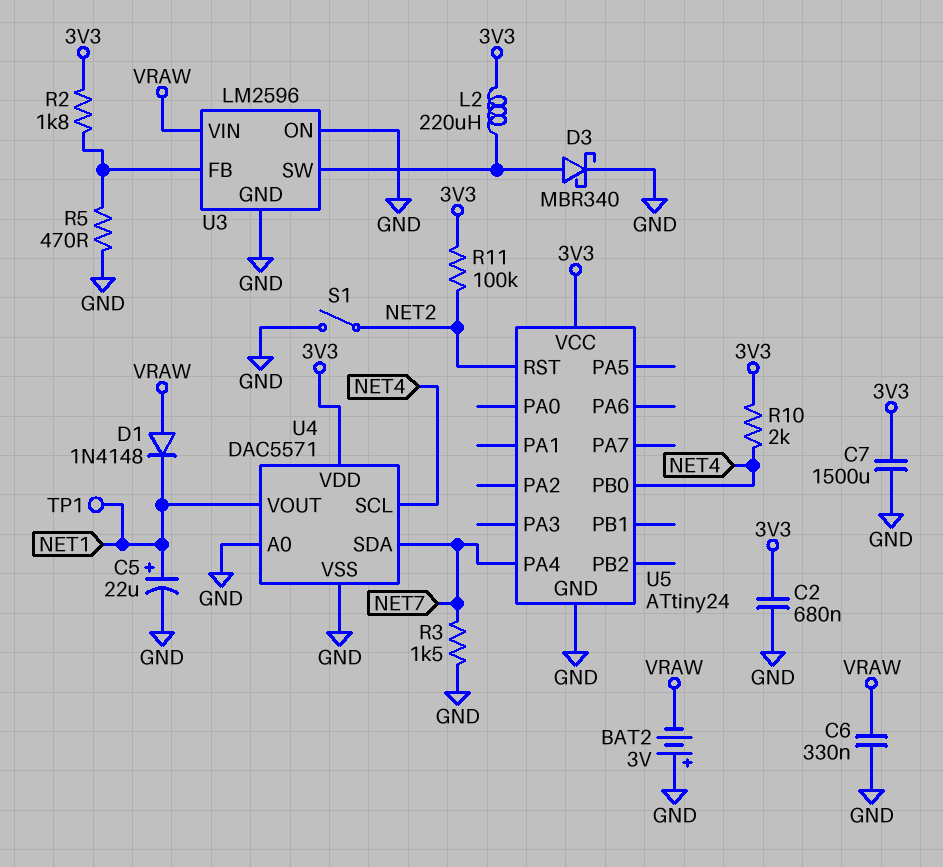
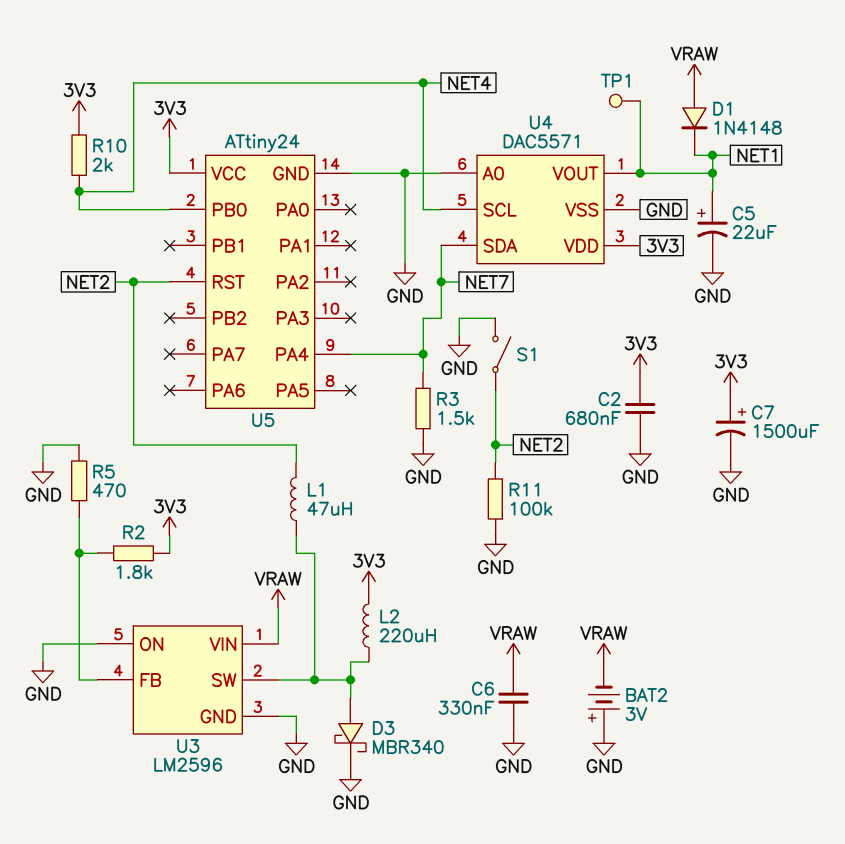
C7: 1500uF (3V3, GND) -> 1500uF (plus 3V3, minus GND)
L1: none -> 47uH (NET2, U3/SW)
R11: 100k (3V3, NET2) -> 100k (GND, NET2)

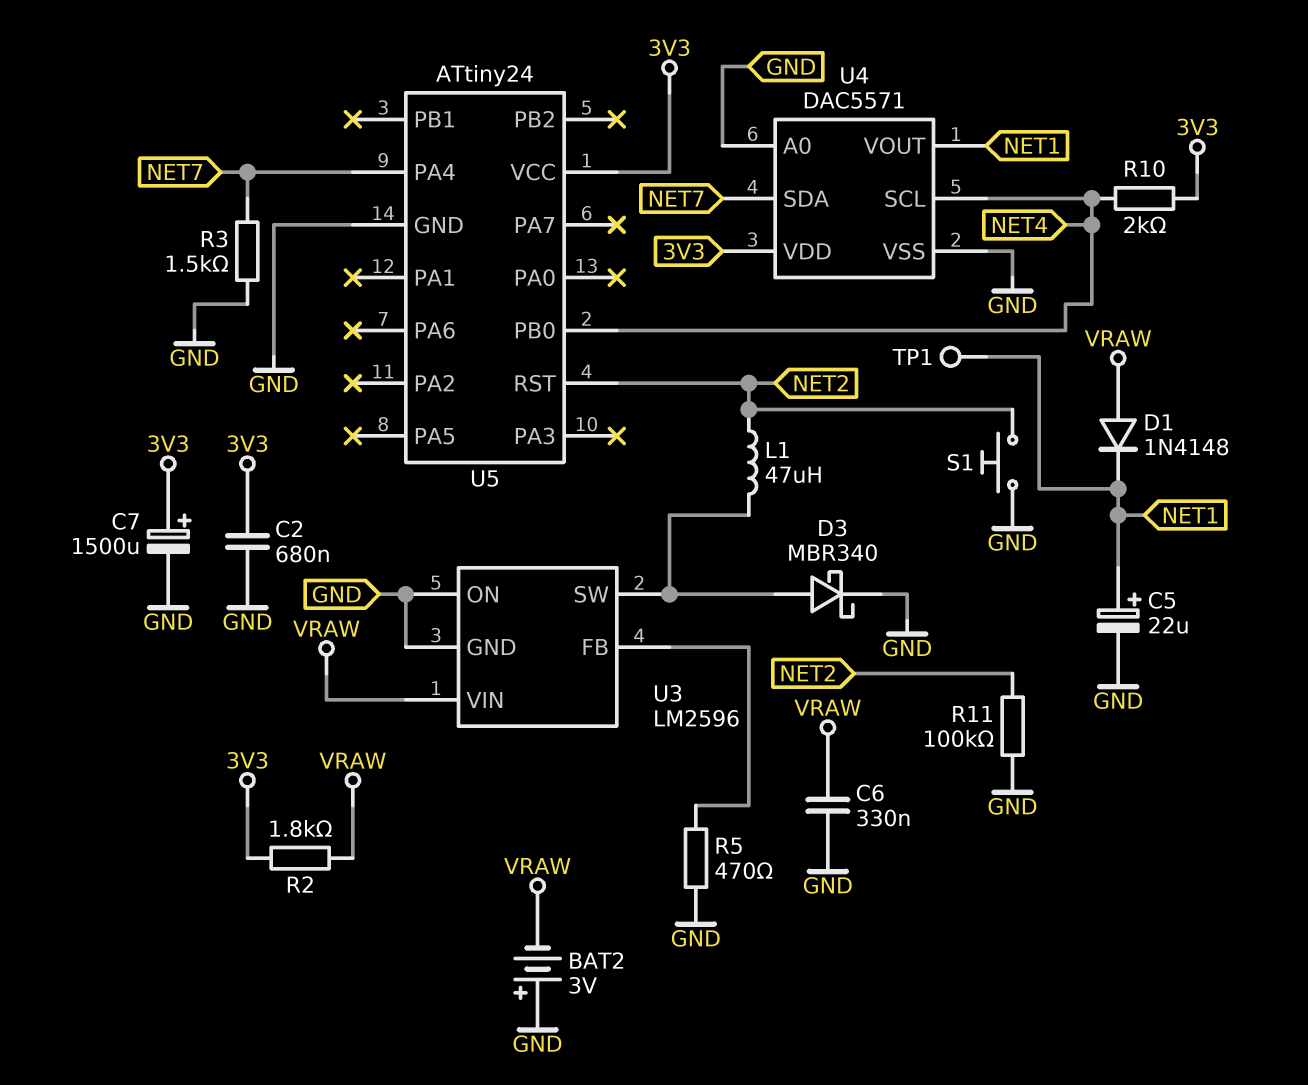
L2: 220uH (3V3, U3/SW) -> none
R2: 1.8k (3V3, U3/FB) -> 1.8k (3V3, VRAW)
S1: switch (GND, NET2) -> button (GND, NET2)

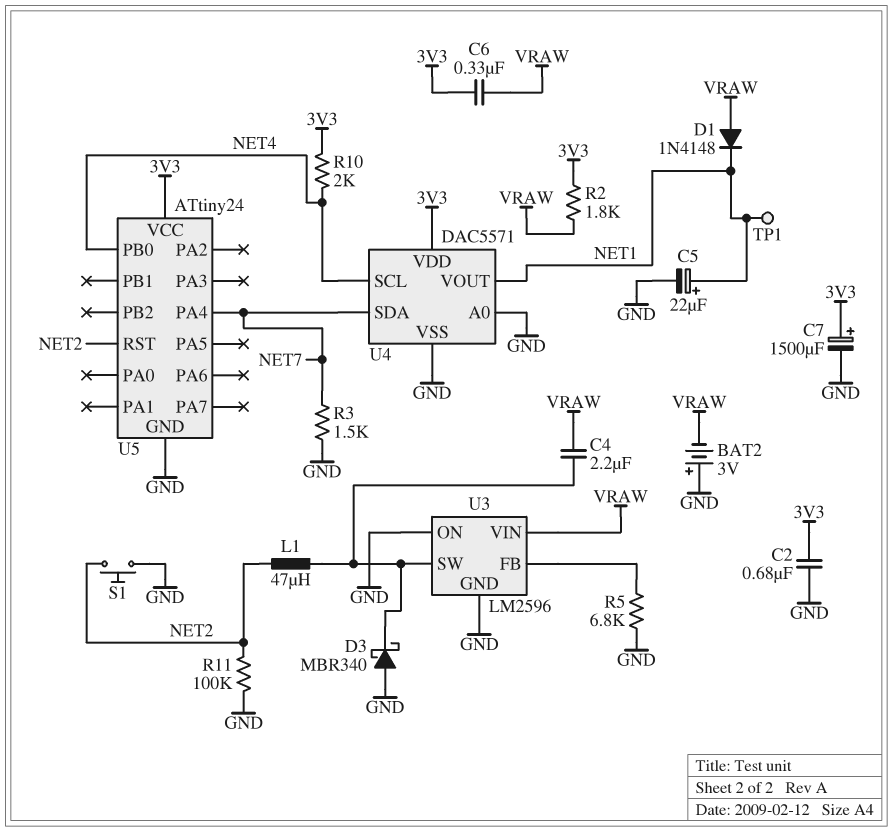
C4: none -> 2.2uF (U3/SW, VRAW)
C6: 330nF (GND, VRAW) -> 330nF (3V3, VRAW)
D3: schottky MBR340 (A U3/SW, K GND) -> schottky MBR340 (A GND, K U3/SW)
R5: 470 (GND, U3/FB) -> 6.8k (GND, U3/FB)

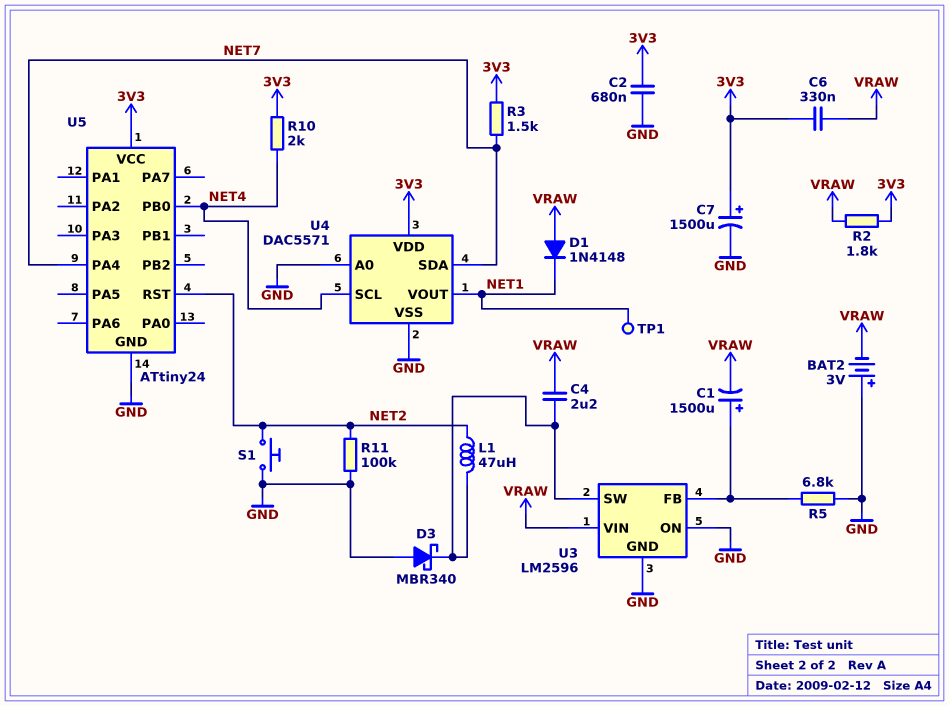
C1: none -> 1500uF (plus U3/FB, minus VRAW)
C5: 22uF (plus NET1, minus GND) -> none
R3: 1.5k (GND, NET7) -> 1.5k (3V3, NET7)

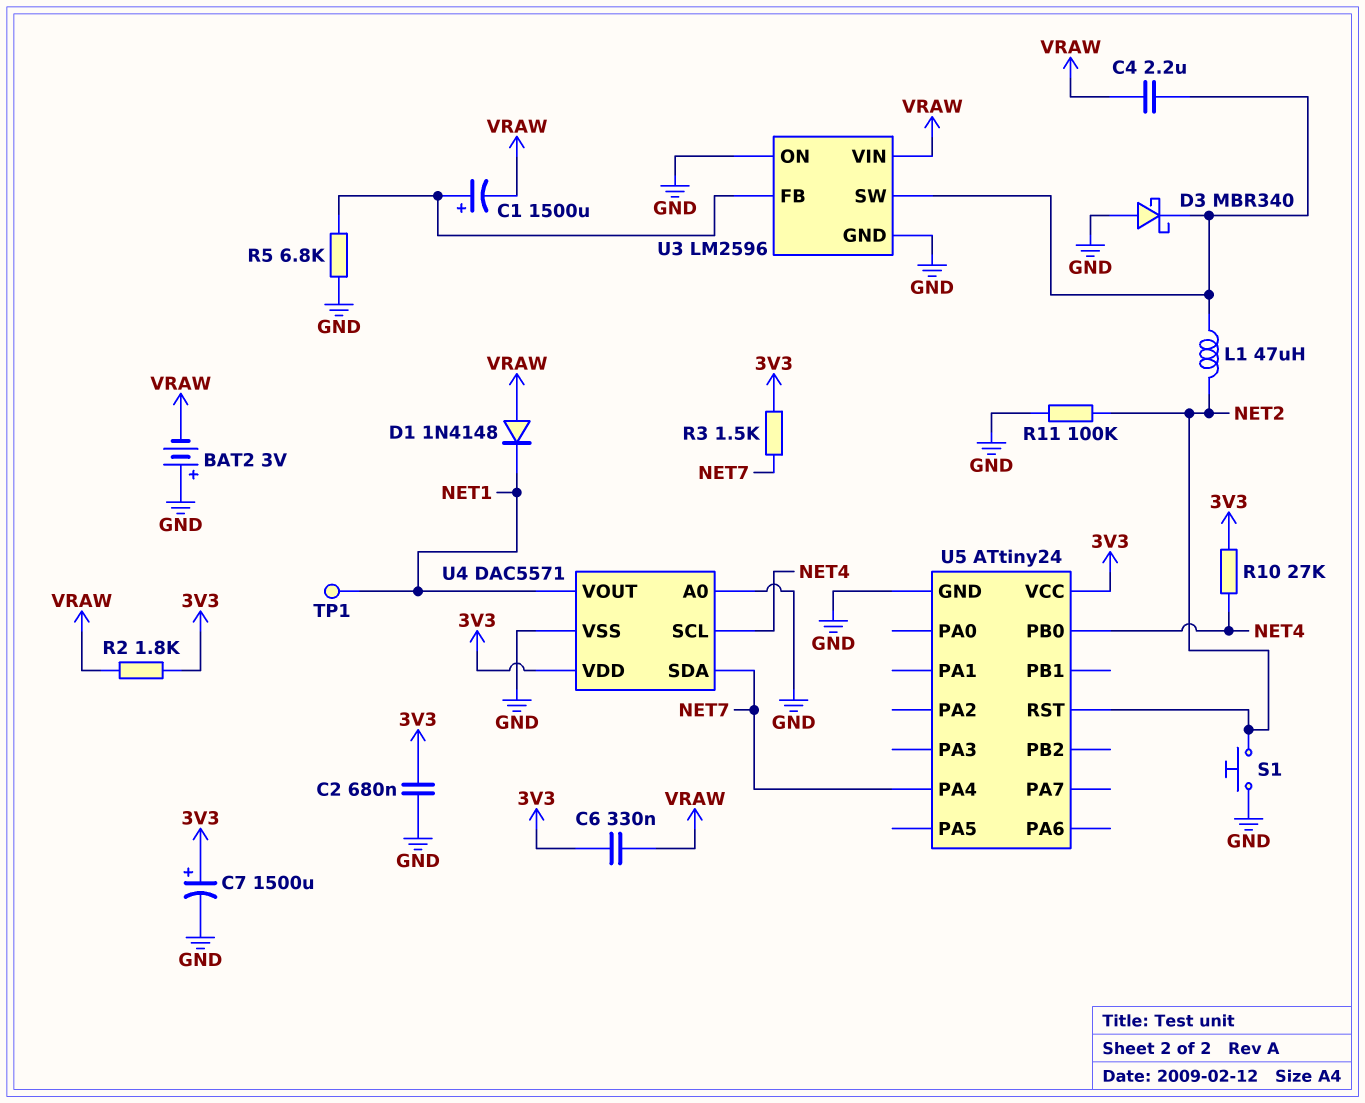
R10: 2k (3V3, NET4) -> 27k (3V3, NET4)

